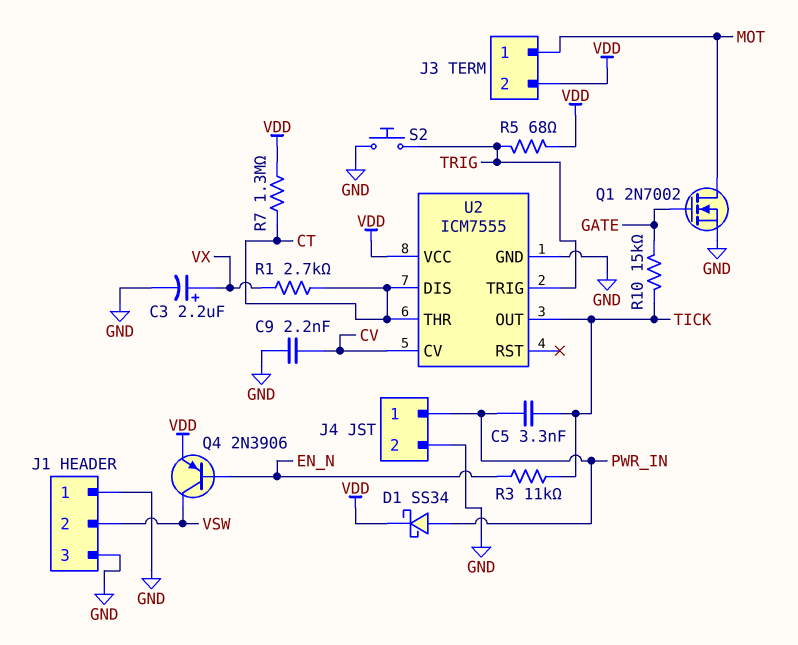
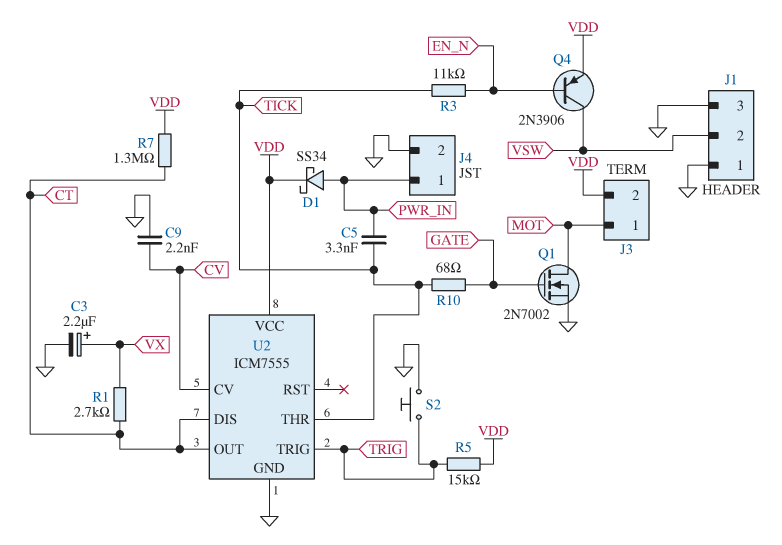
R5: 68 (TRIG, VDD) -> 15k (TRIG, VDD)
R10: 15k (GATE, TICK) -> 68 (GATE, TICK)
U2 pin OUT: TICK -> CT
U2 pin THR: CT -> TICK

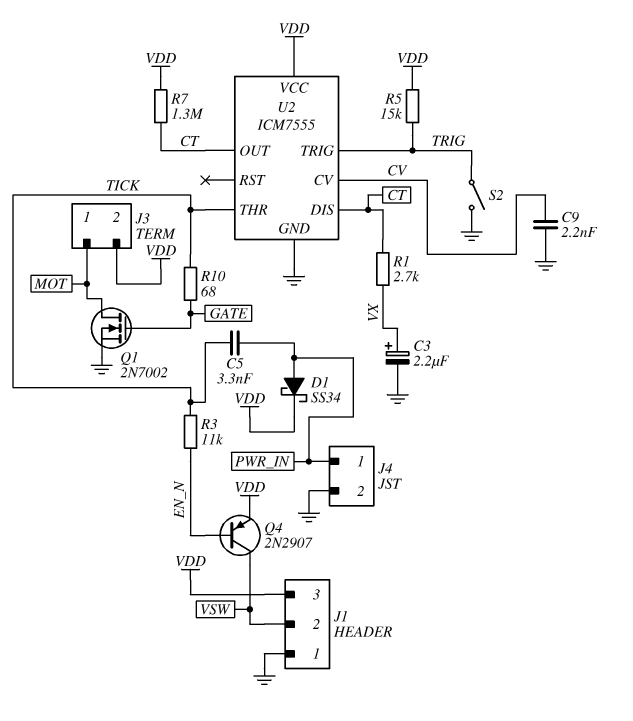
J1 pin 3: GND -> VDD
Q4: PNP 2N3906 (B EN_N, C VSW, E VDD) -> PNP 2N2907 (B EN_N, C VSW, E VDD)
S2: button (GND, TRIG) -> switch (GND, TRIG)

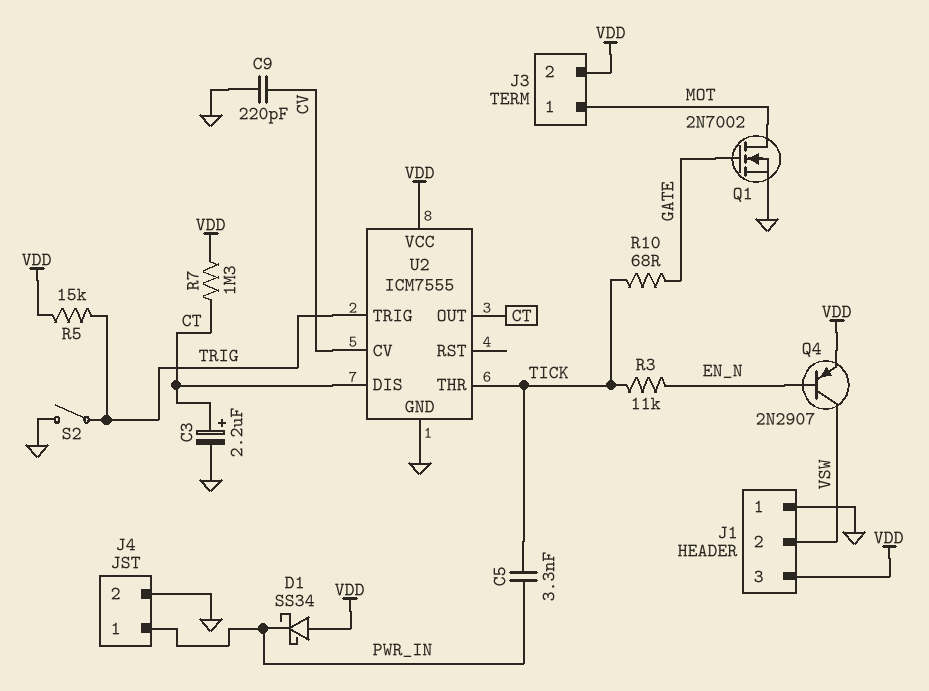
C3: 2.2uF (plus VX, minus GND) -> 2.2uF (plus CT, minus GND)
C9: 2.2nF (CV, GND) -> 220pF (CV, GND)
D1: schottky SS34 (A PWR_IN, K VDD) -> schottky SS34 (A VDD, K PWR_IN)
R1: 2.7k (CT, VX) -> none

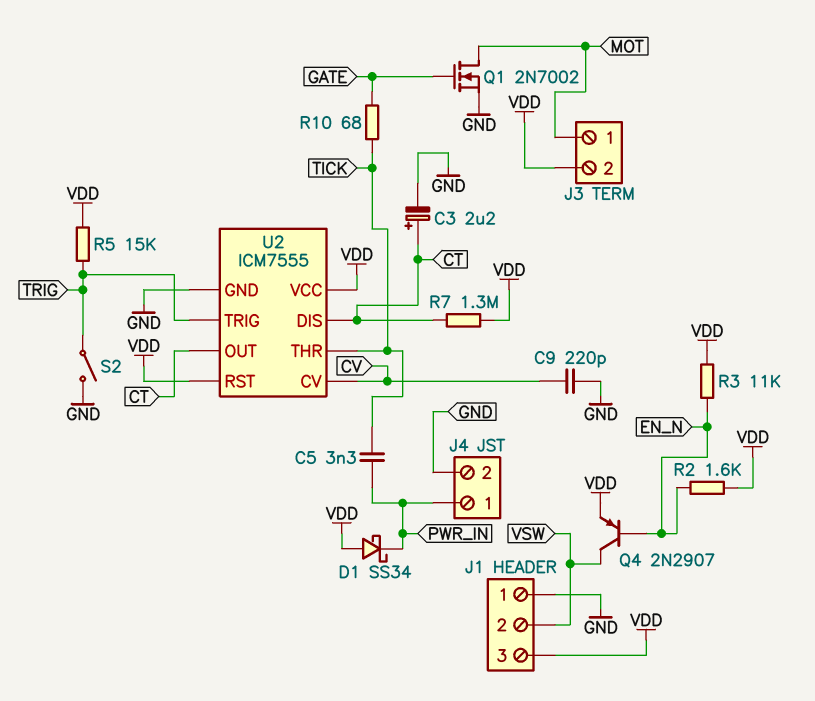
R2: none -> 1.6k (EN_N, VDD)
R3: 11k (EN_N, TICK) -> 11k (EN_N, VDD)
U2 pin RST: none -> VDD

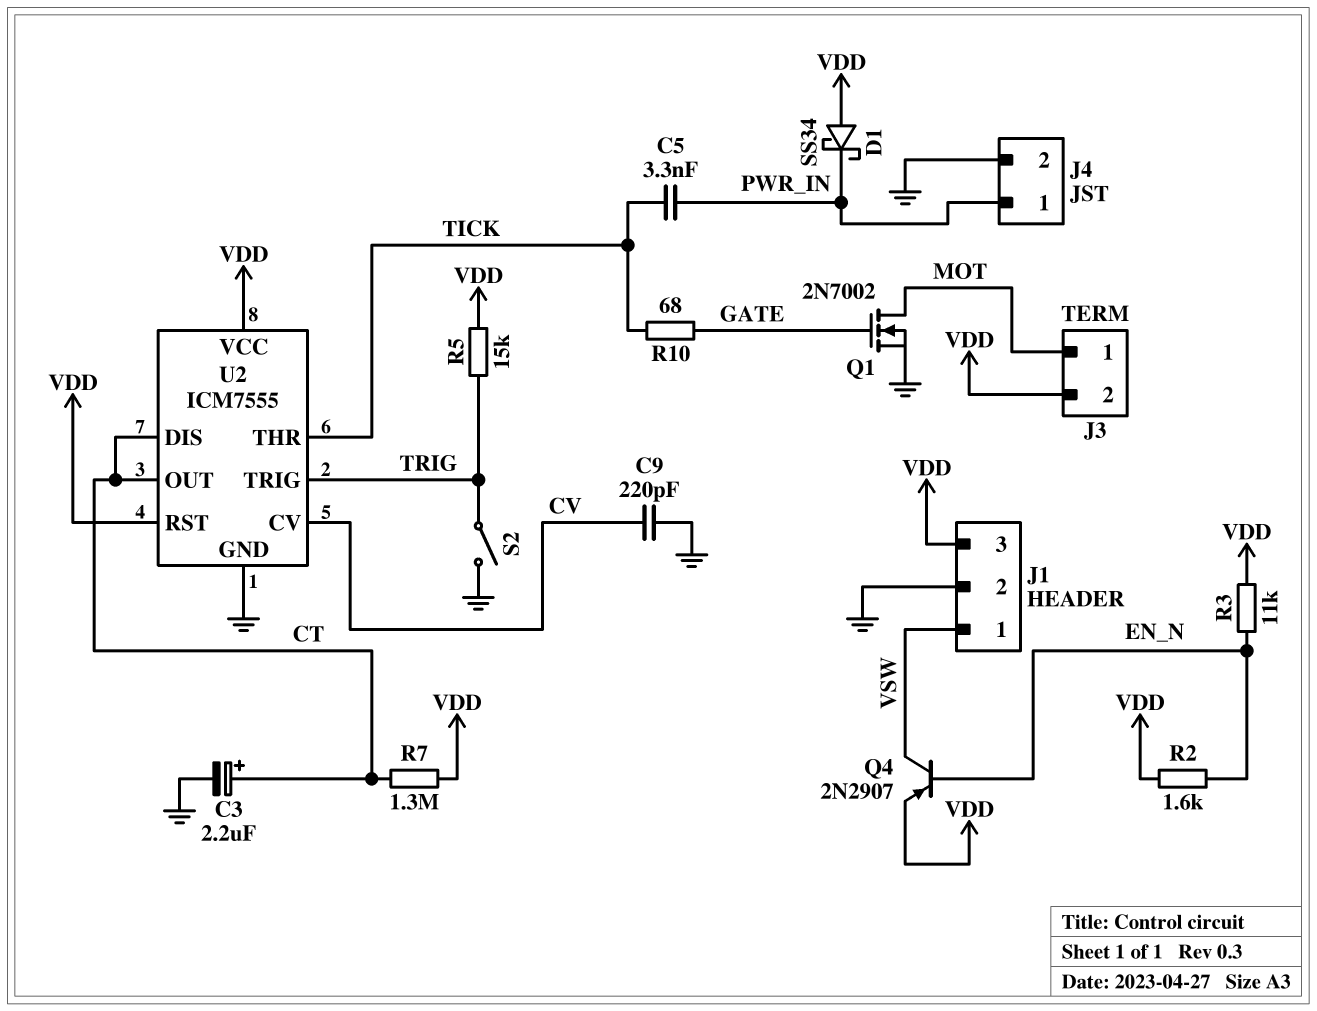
J1 pin 1: GND -> VSW
J1 pin 2: VSW -> GND

